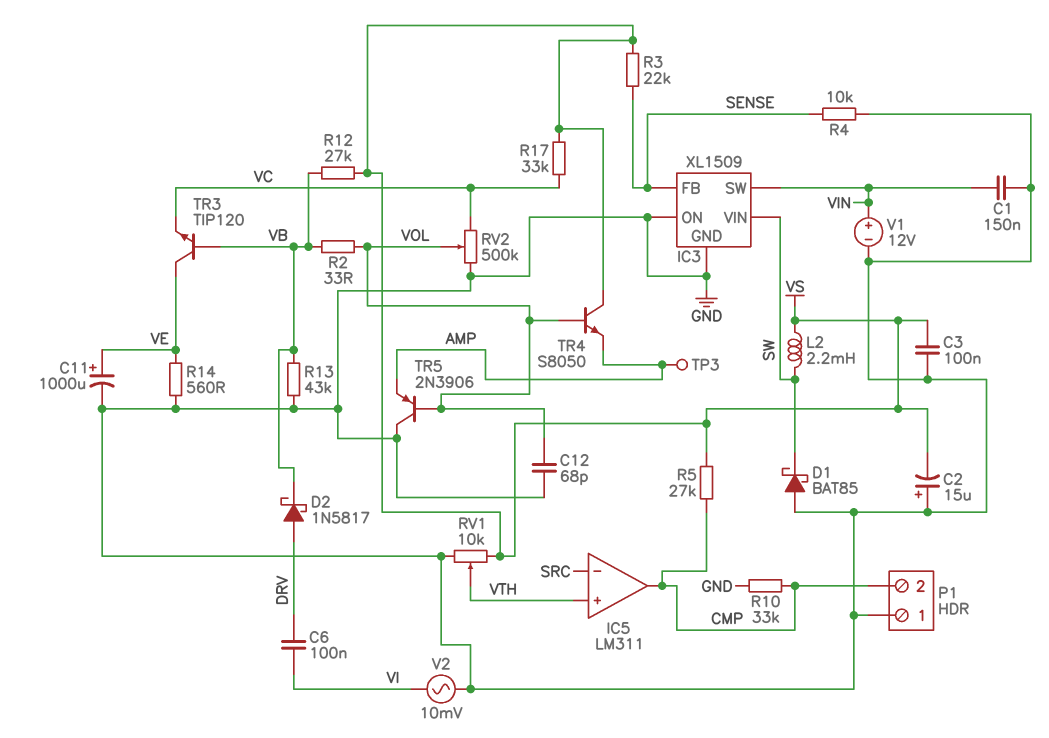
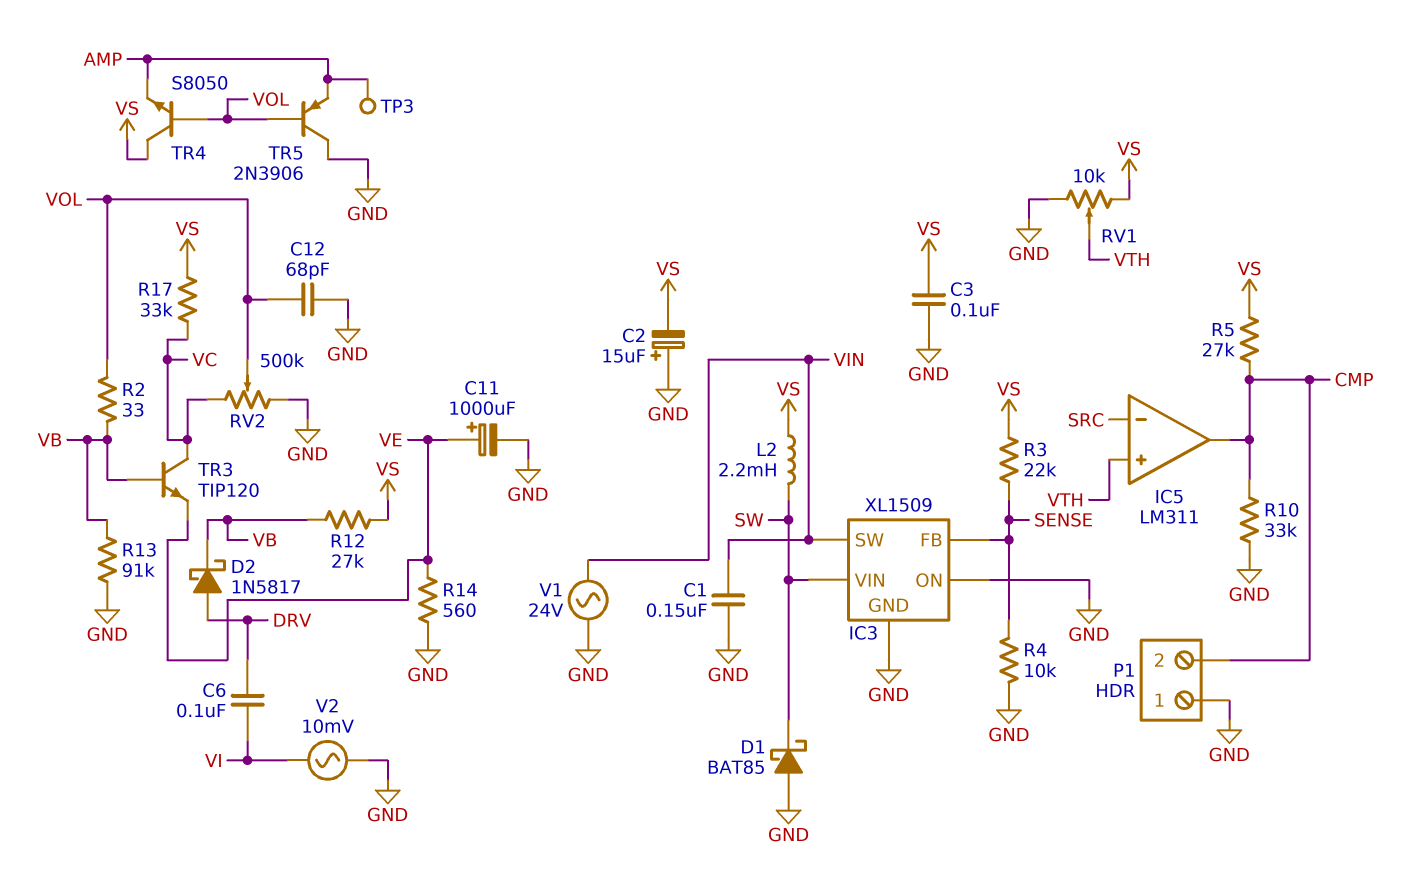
R13: 43k (GND, VB) -> 91k (GND, VB)
TR3: NPN TIP120 (B VB, C VE, E VC) -> NPN TIP120 (B VB, C VC, E VE)
V1: 12V (plus VIN, minus GND) -> AC 24V (GND, VIN)

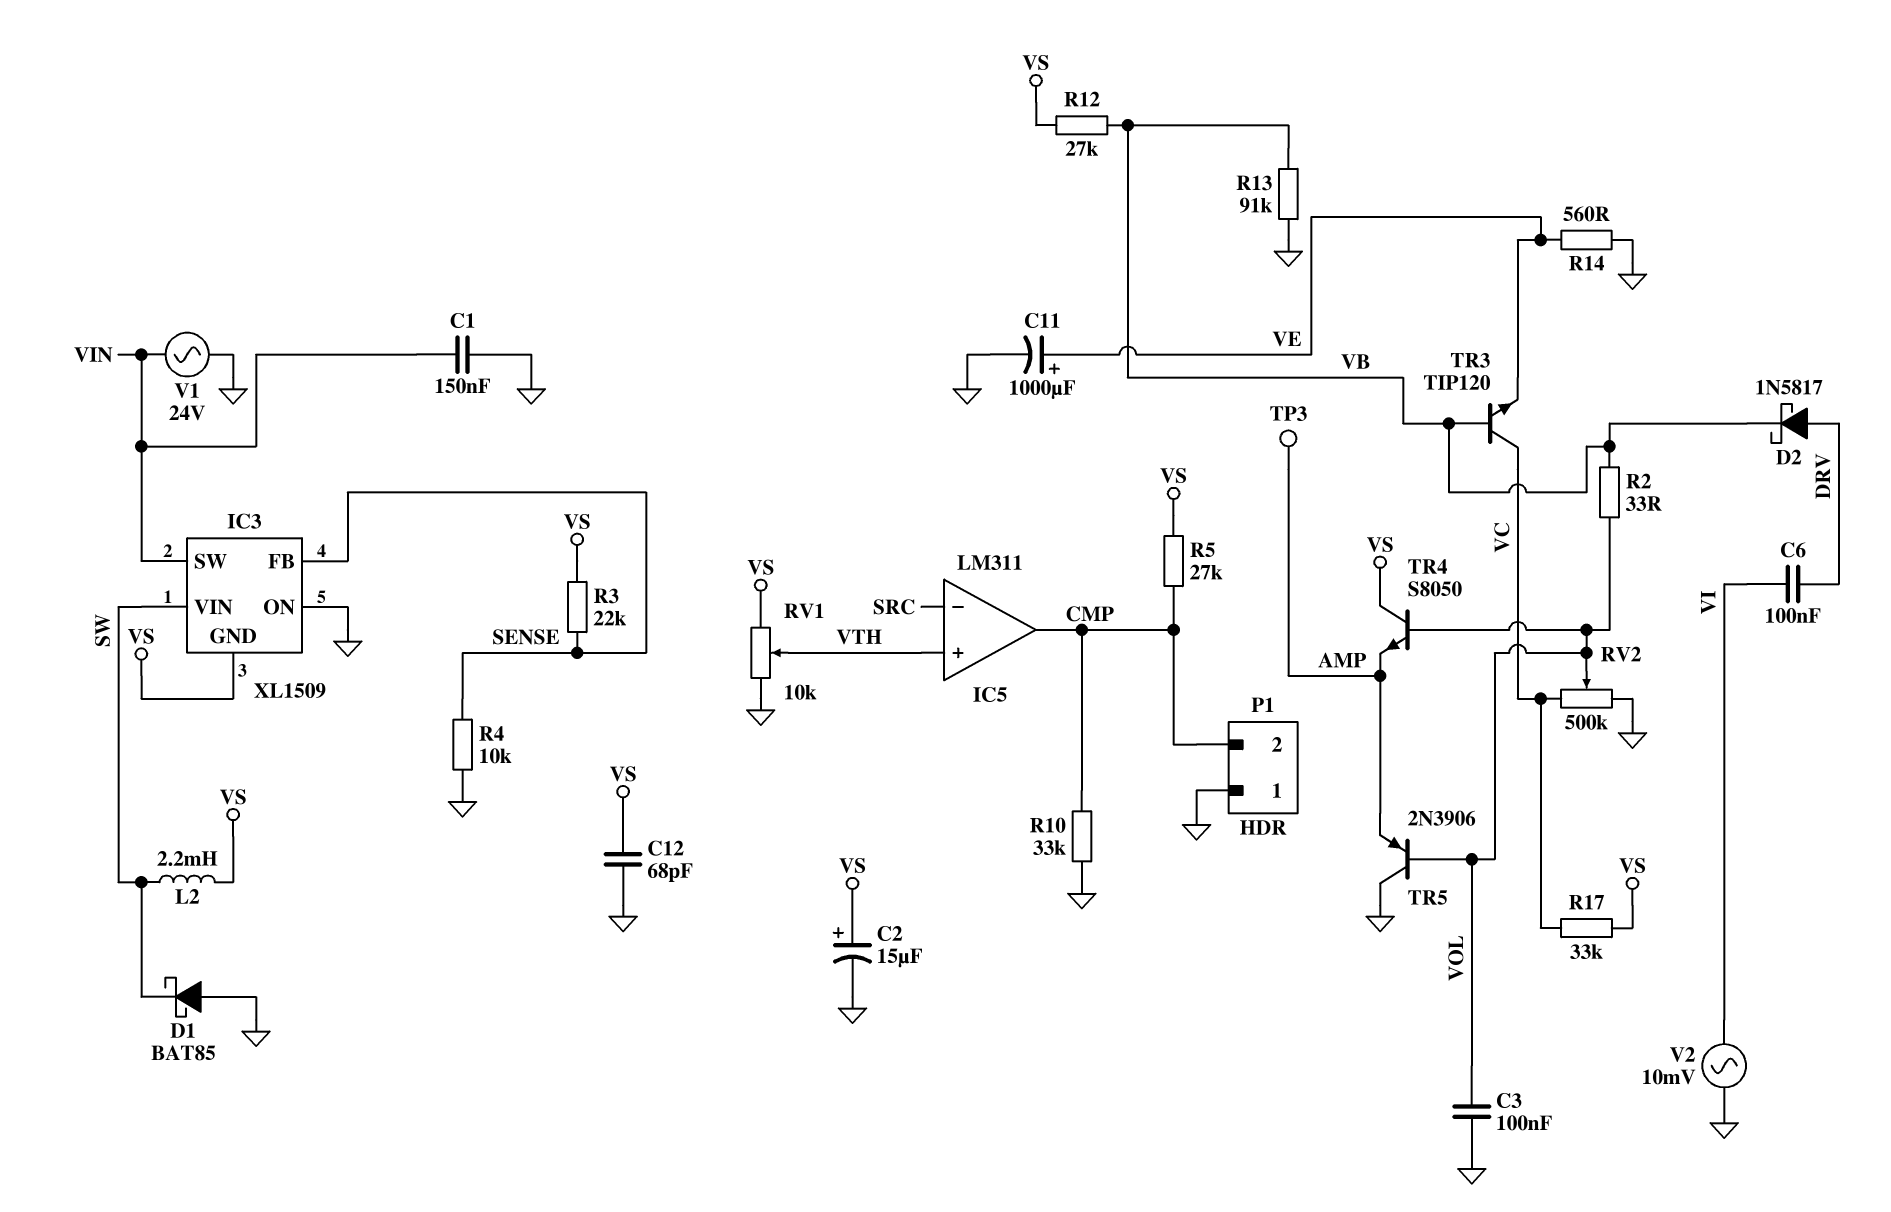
C2: 15uF (plus GND, minus VS) -> 15uF (plus VS, minus GND)
C3: 100nF (GND, VS) -> 100nF (GND, VOL)
C12: 68pF (GND, VOL) -> 68pF (GND, VS)
IC3 pin GND: GND -> VS

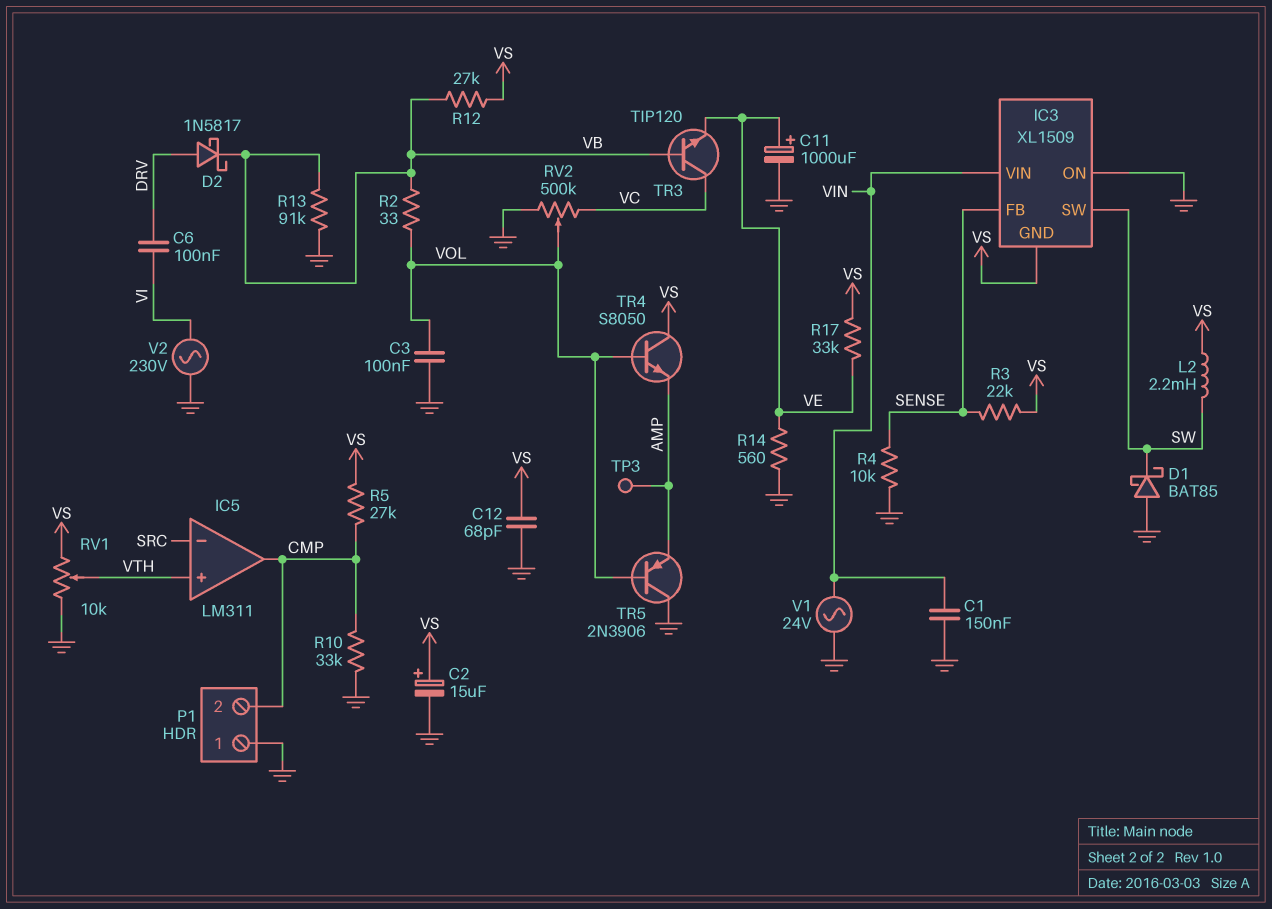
IC3 pin SW: VIN -> SW
IC3 pin VIN: SW -> VIN
R17: 33k (VC, VS) -> 33k (VE, VS)
V2: AC 10mV (GND, VI) -> AC 230V (GND, VI)

